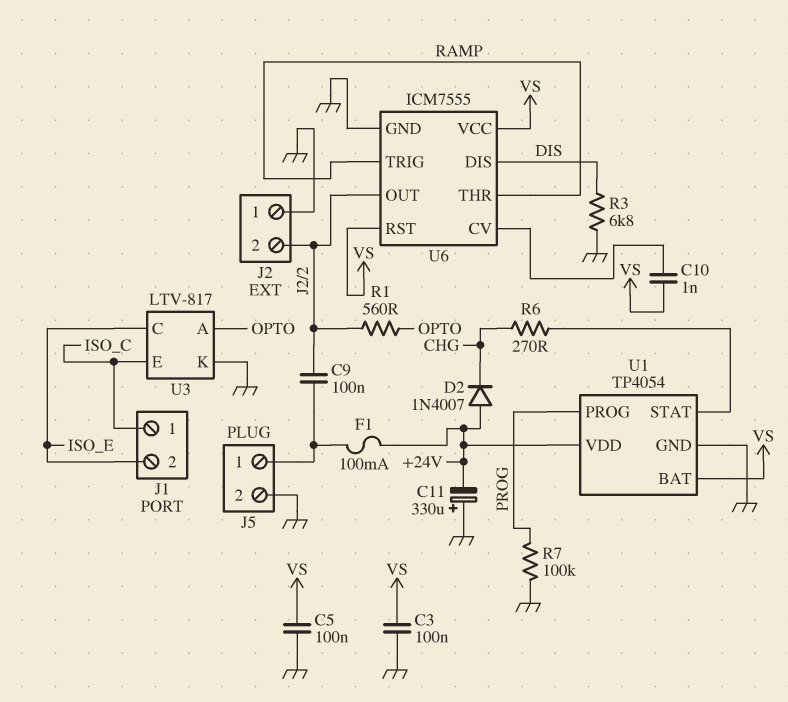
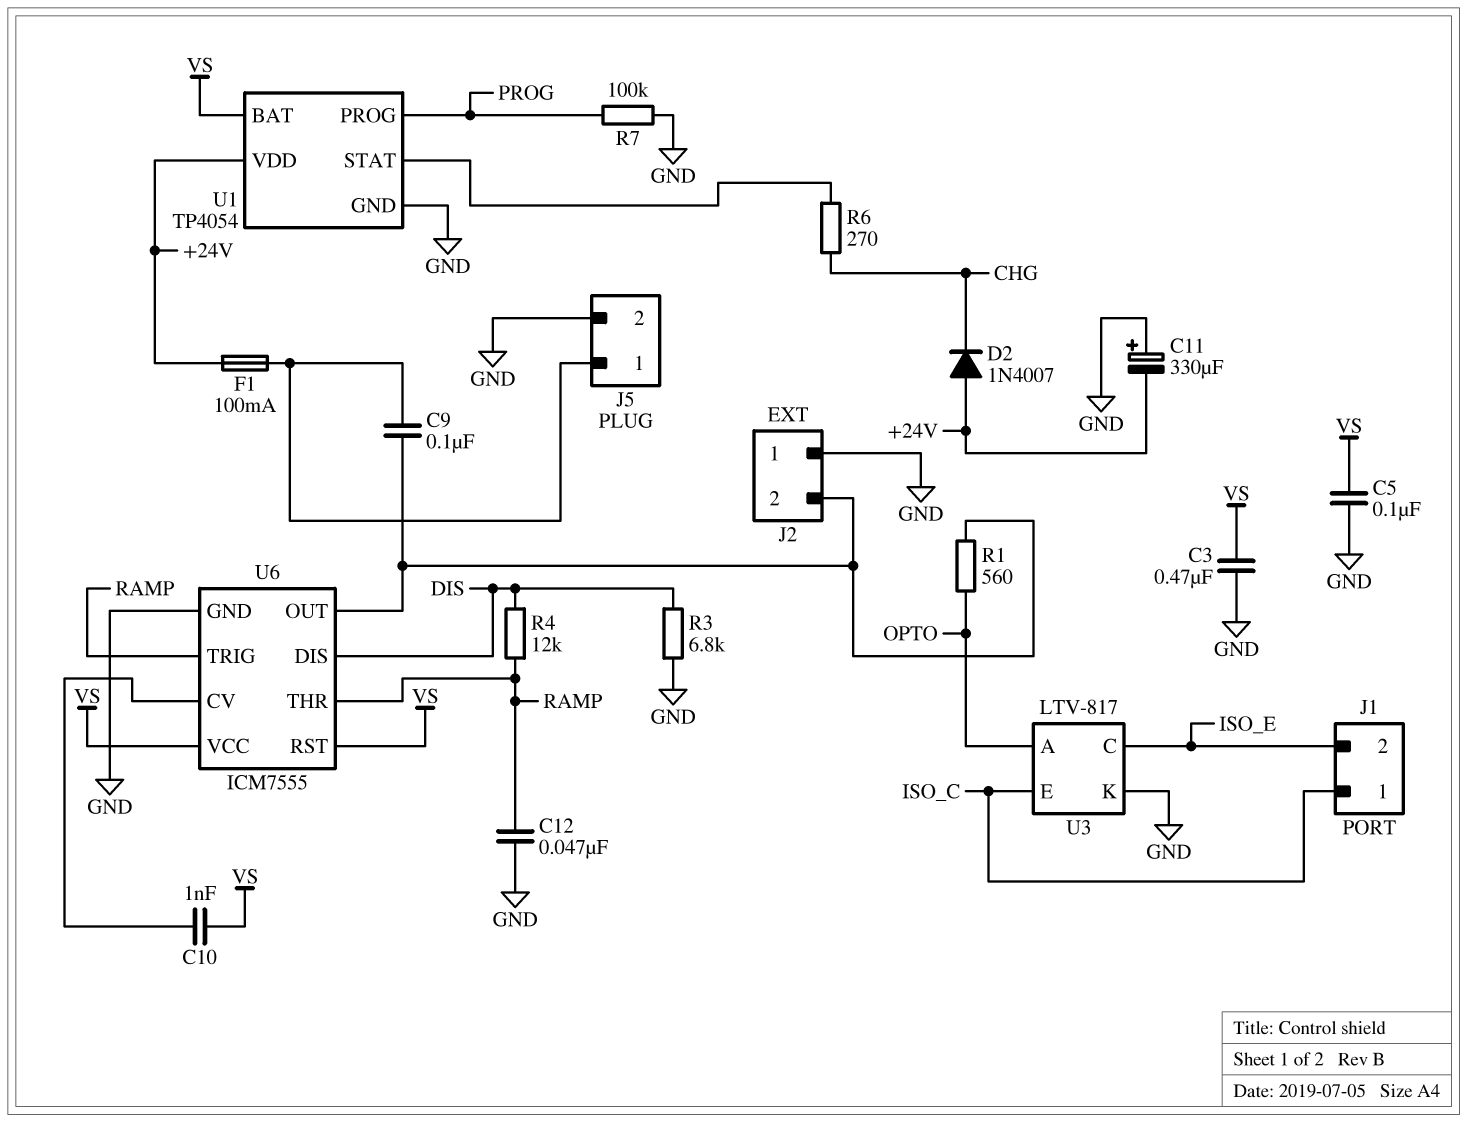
C3: 100nF (GND, VS) -> 470nF (GND, VS)
C12: none -> 47nF (GND, RAMP)
R4: none -> 12k (DIS, RAMP)

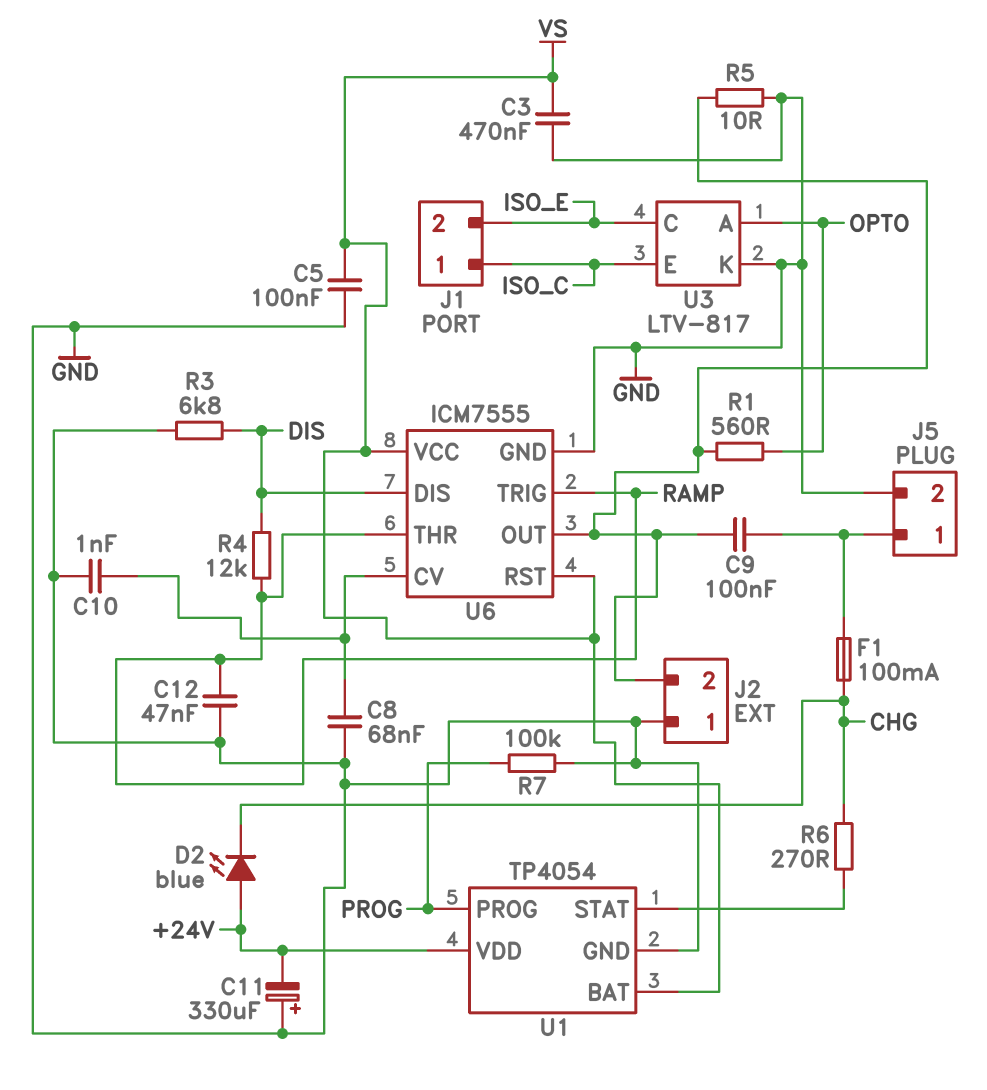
C8: none -> 68nF (GND, U6/CV)
C10: 1nF (U6/CV, VS) -> 1nF (GND, U6/CV)
D2: diode 1N4007 (A +24V, K CHG) -> LED blue (A +24V, K CHG)
F1: 100mA (+24V, J5/1) -> 100mA (CHG, J5/1)
R5: none -> 10 (GND, J2/2)

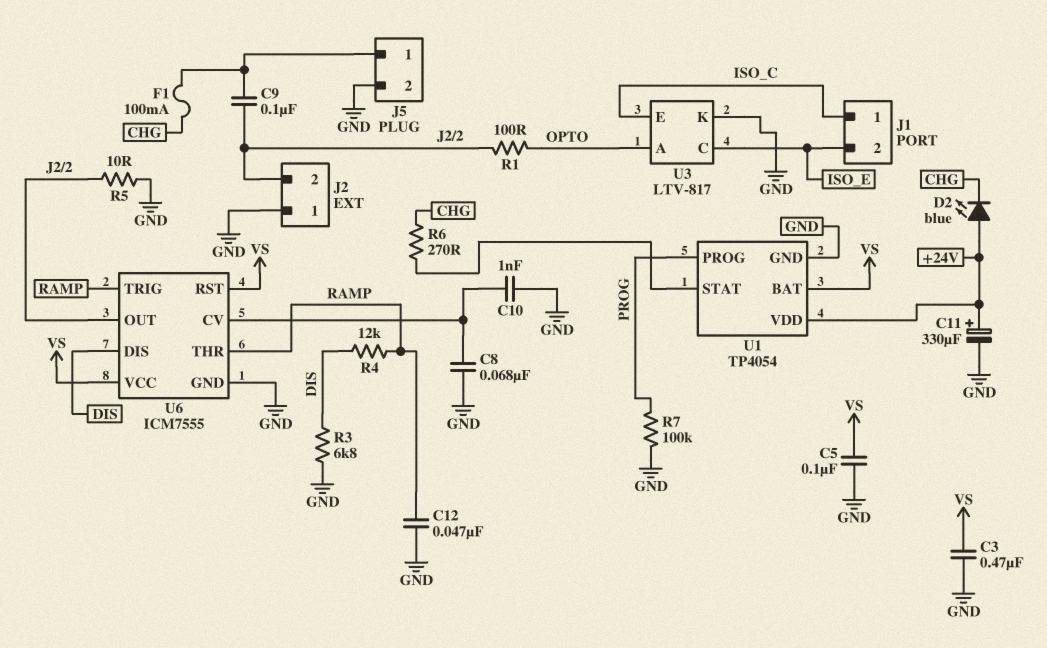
C11: 330uF (plus GND, minus +24V) -> 330uF (plus +24V, minus GND)
R1: 560 (J2/2, OPTO) -> 100 (J2/2, OPTO)

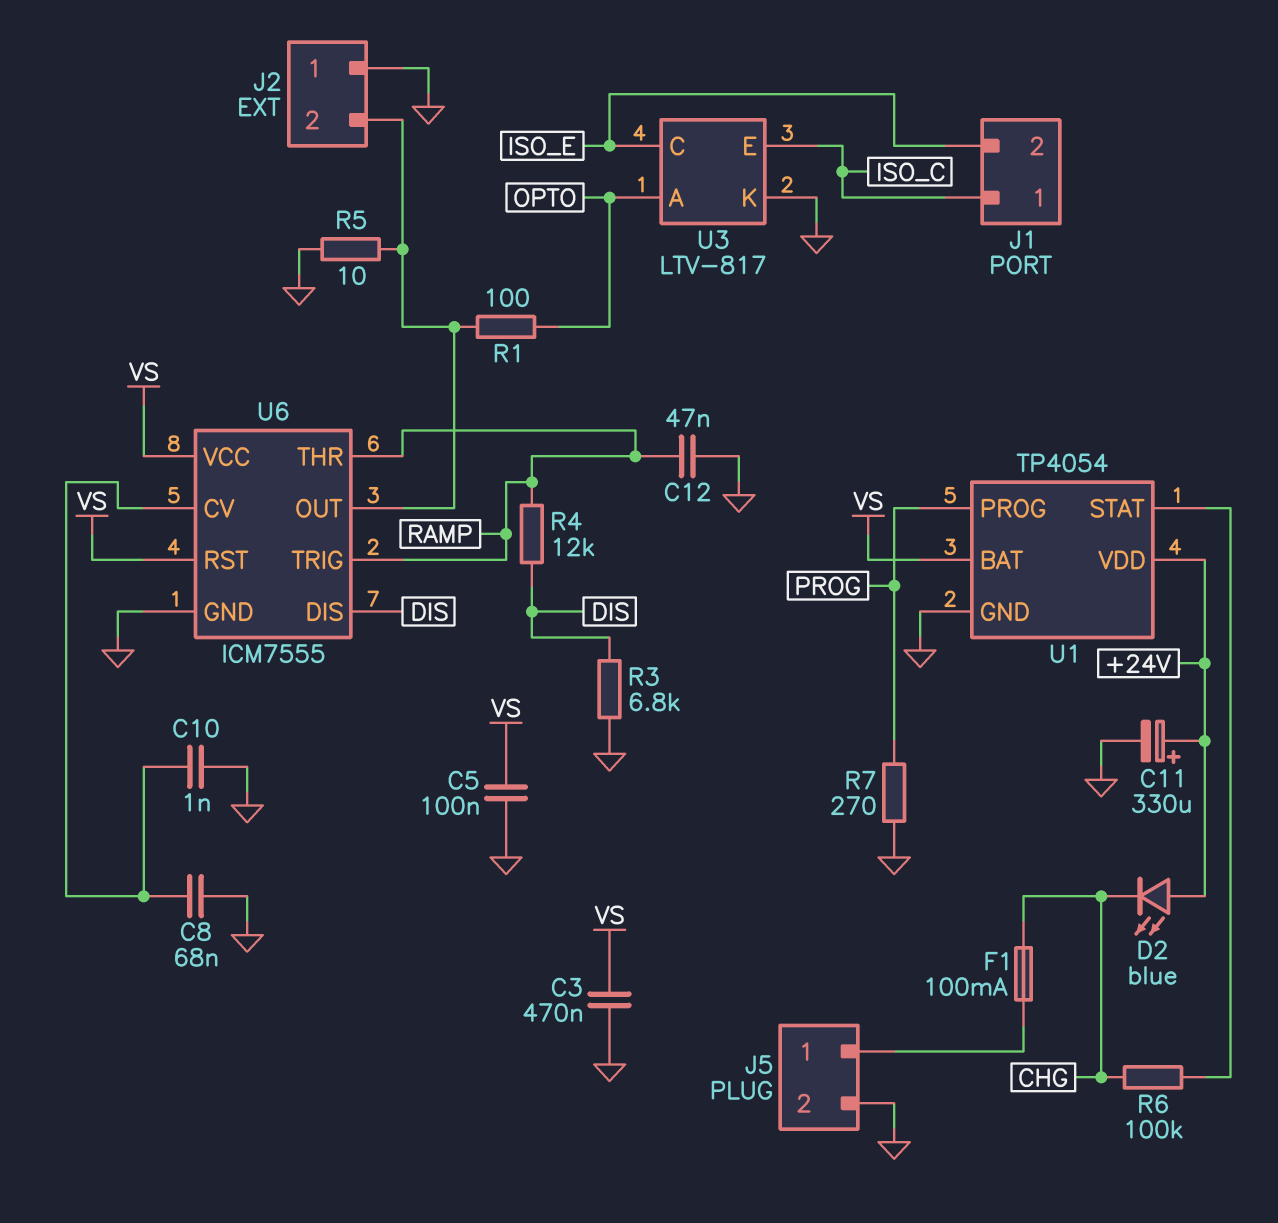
C9: 100nF (J2/2, J5/1) -> none
R6: 270 (CHG, U1/STAT) -> 100k (CHG, U1/STAT)
R7: 100k (GND, PROG) -> 270 (GND, PROG)

